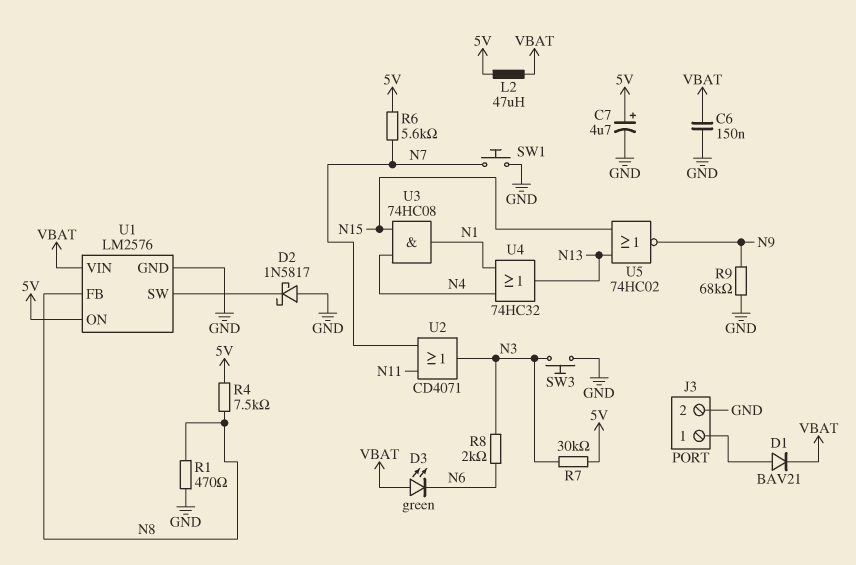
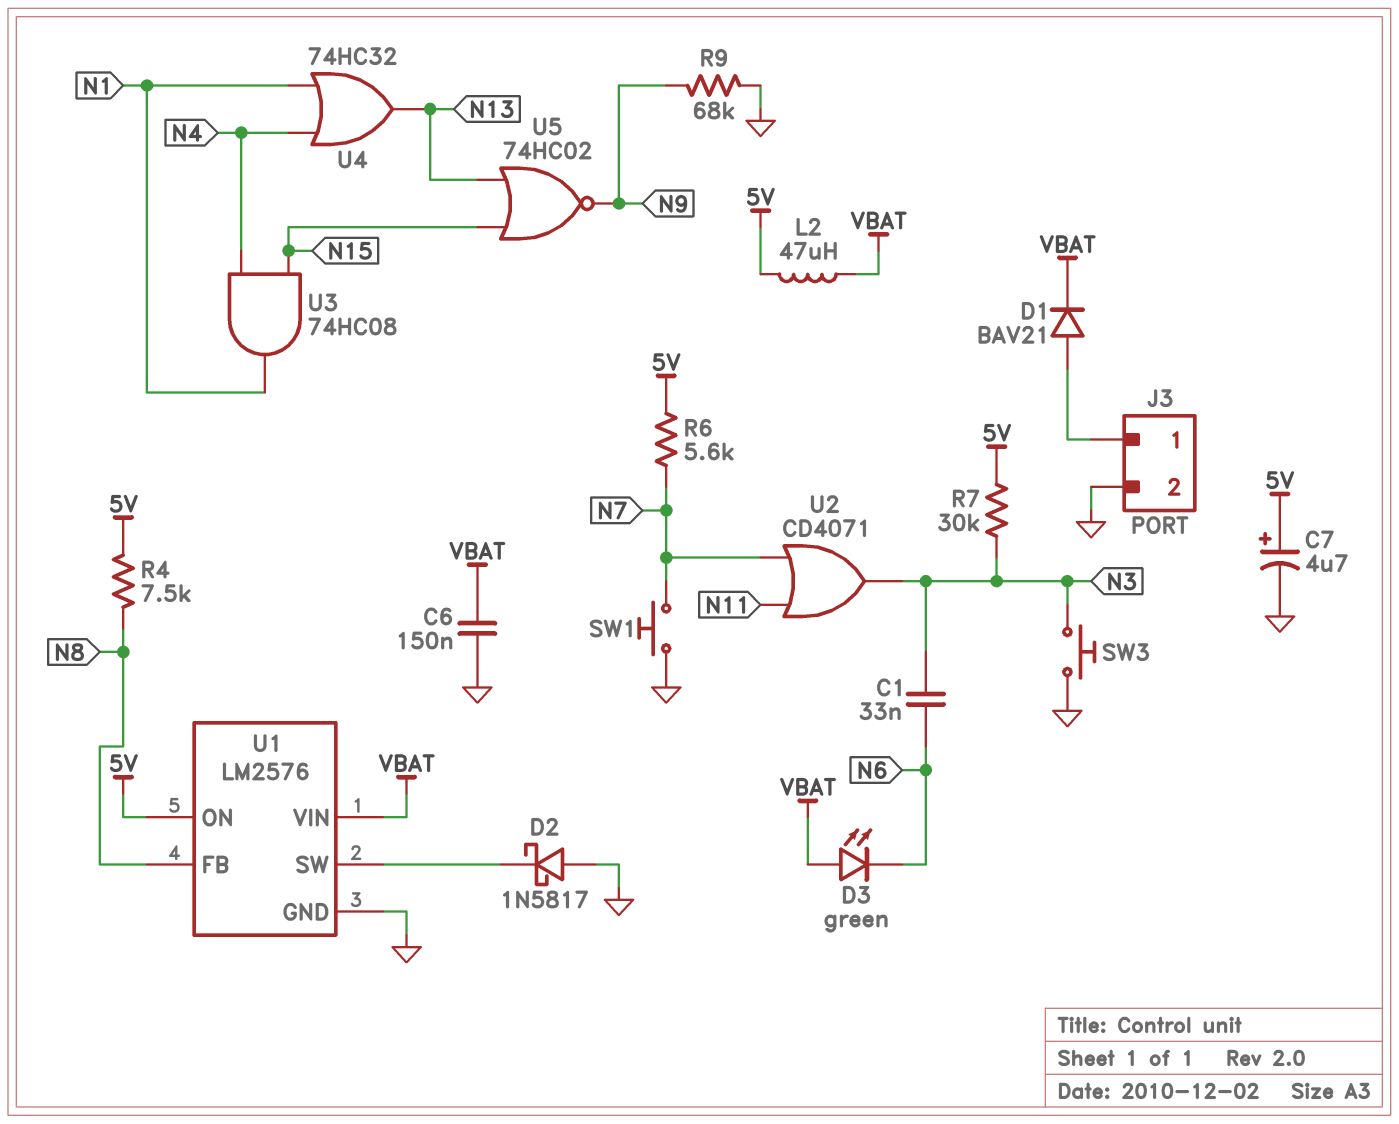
C1: none -> 33nF (N3, N6)
R1: 470 (GND, N8) -> none
R8: 2k (N3, N6) -> none

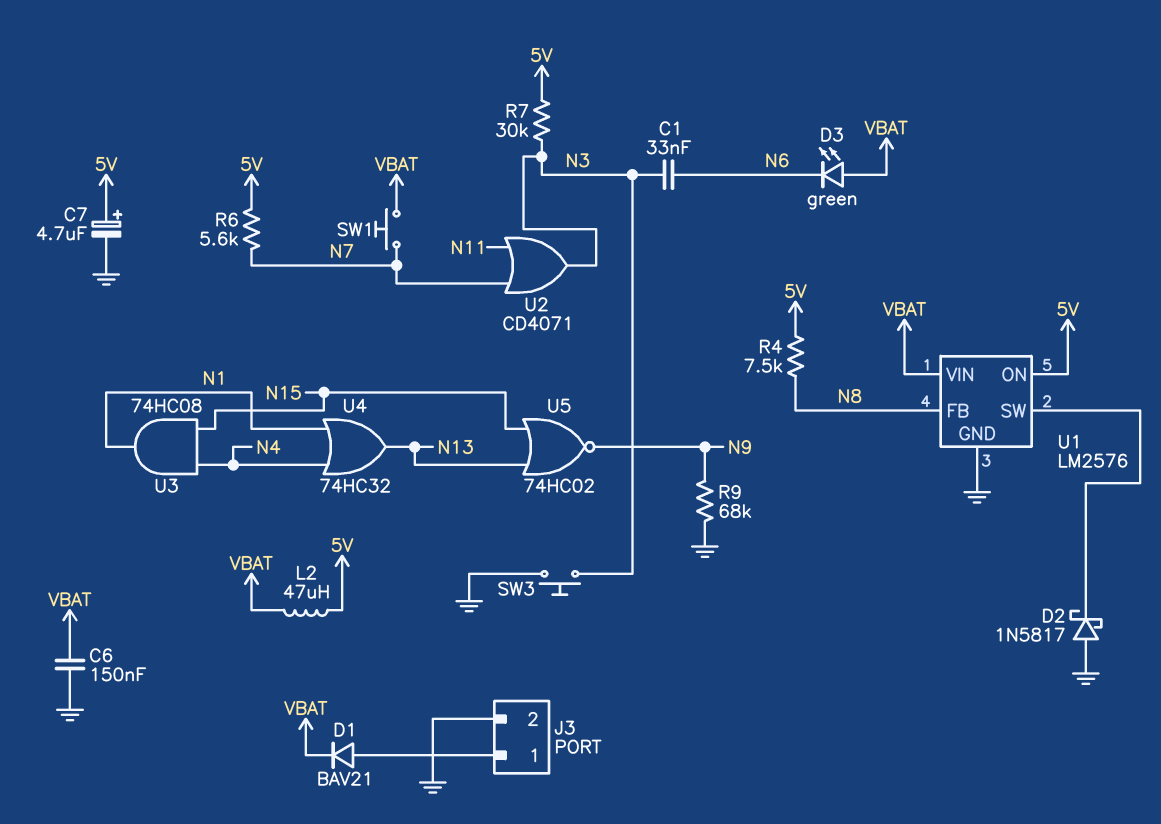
SW1: button (GND, N7) -> button (N7, VBAT)

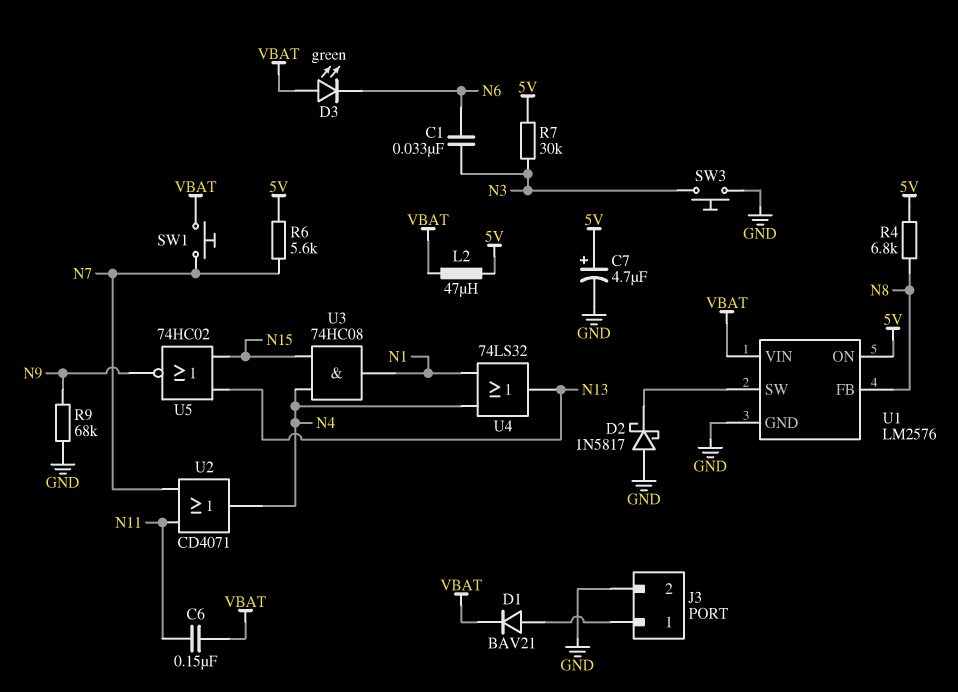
C6: 150nF (GND, VBAT) -> 150nF (N11, VBAT)
R4: 7.5k (5V, N8) -> 6.8k (5V, N8)
U2: OR CD4071 (in N7, in N11, out N3) -> OR CD4071 (in N7, in N11, out N4)
U4: OR 74HC32 (in N1, in N4, out N13) -> OR 74LS32 (in N1, in N4, out N13)

